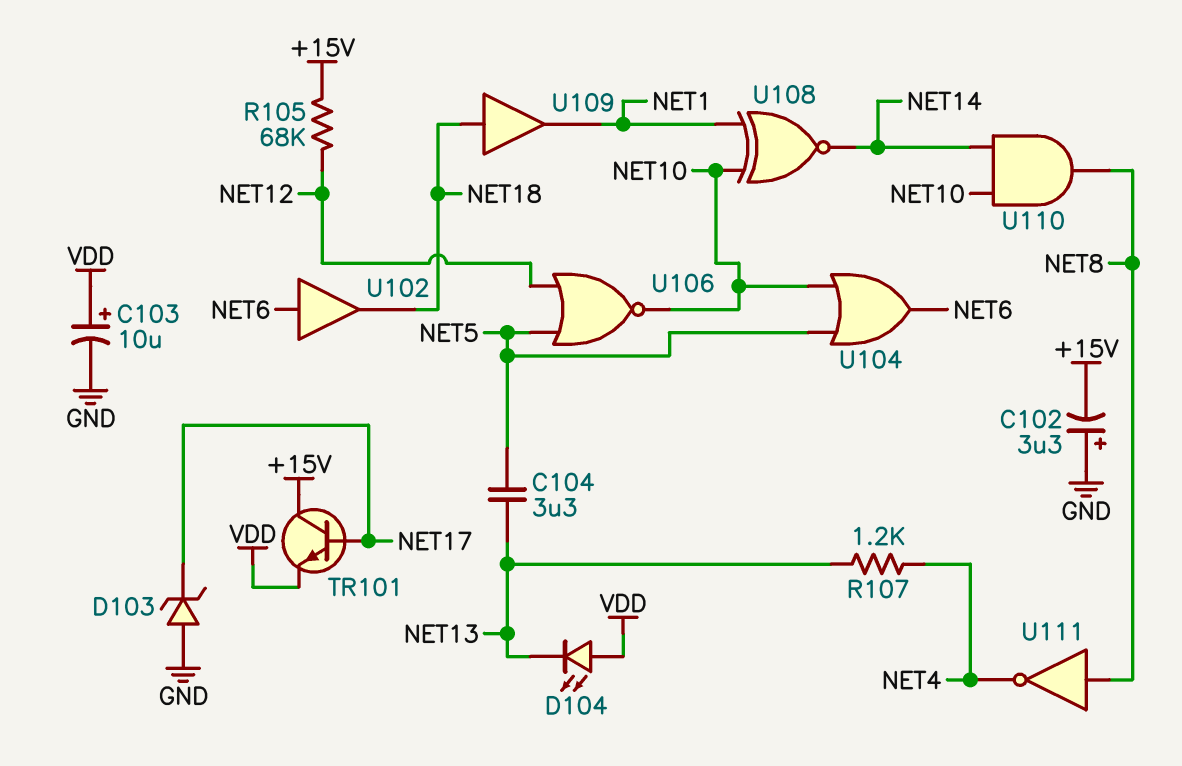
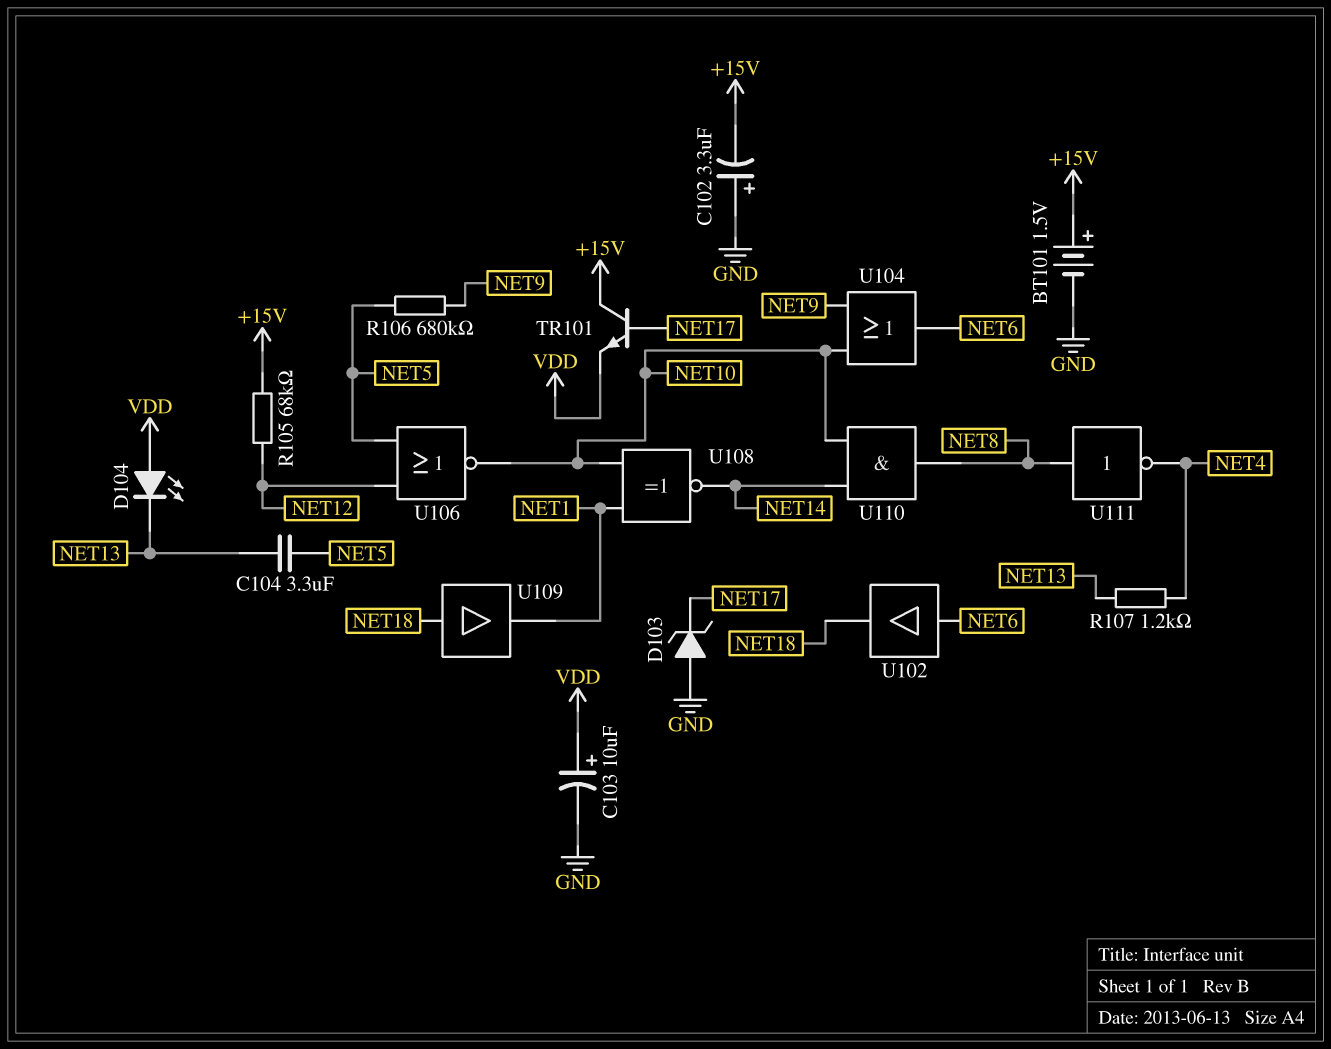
BT101: none -> 1.5V (plus +15V, minus GND)
R106: none -> 680k (NET5, NET9)
U104: OR (in NET5, in NET10, out NET6) -> OR (in NET9, in NET10, out NET6)

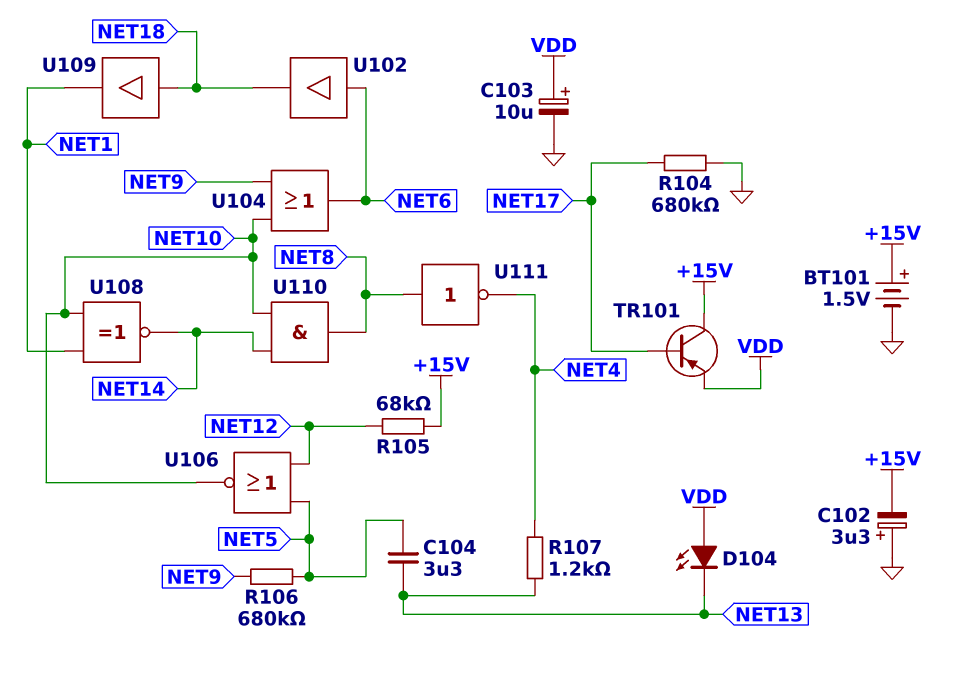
D103: zener (A GND, K NET17) -> none
R104: none -> 680k (GND, NET17)
TR101: NPN (B NET17, C +15V, E VDD) -> PNP (B NET17, C +15V, E VDD)

